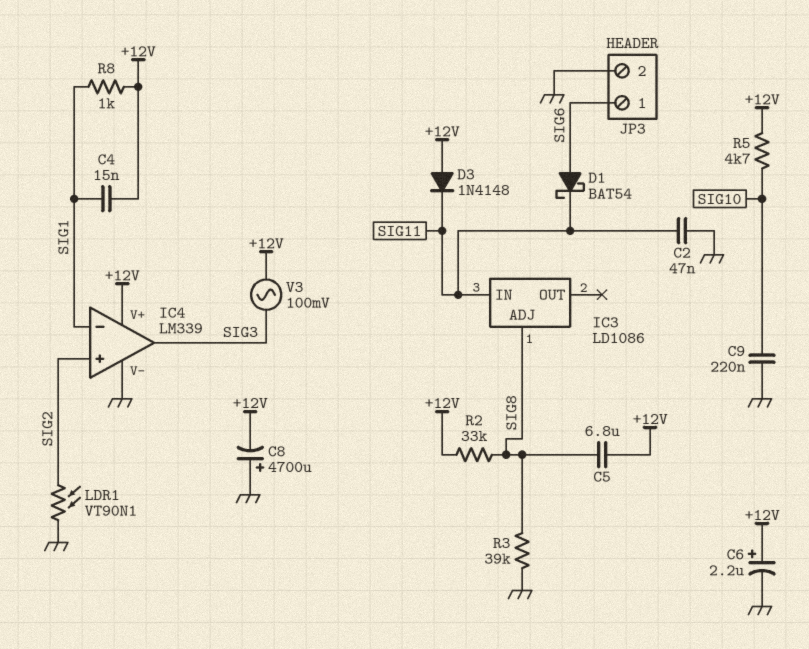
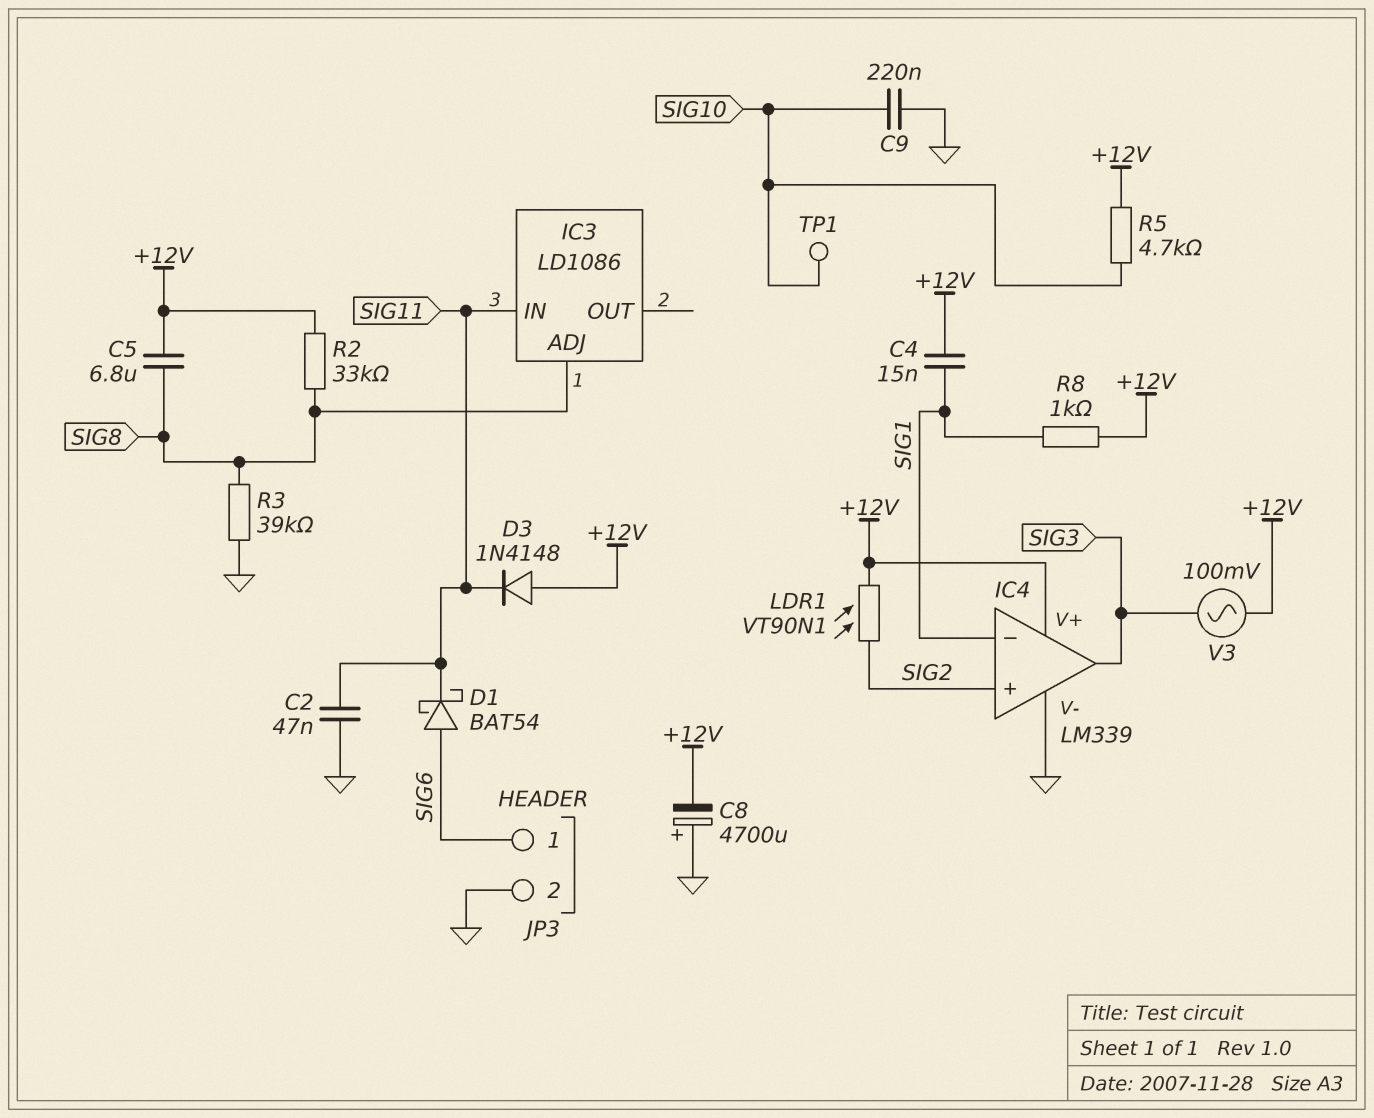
C6: 2.2uF (plus +12V, minus GND) -> none
LDR1: VT90N1 (GND, SIG2) -> VT90N1 (+12V, SIG2)
TP1: none -> test point (SIG10)

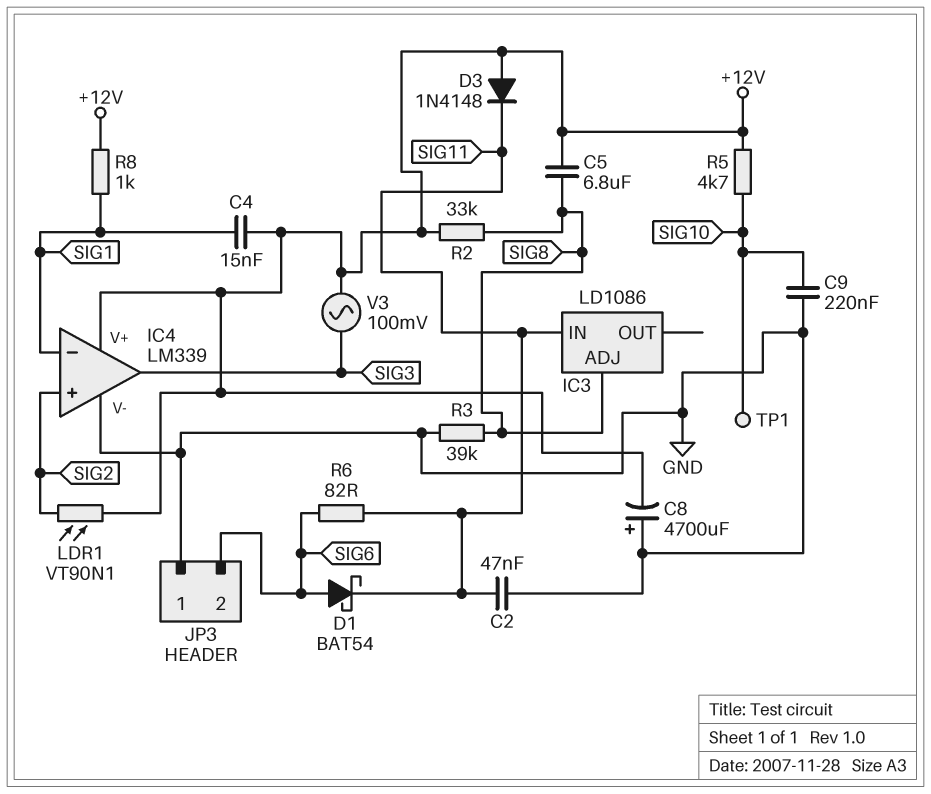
JP3 pin 1: SIG6 -> GND
JP3 pin 2: GND -> SIG6
R6: none -> 82 (SIG6, SIG11)

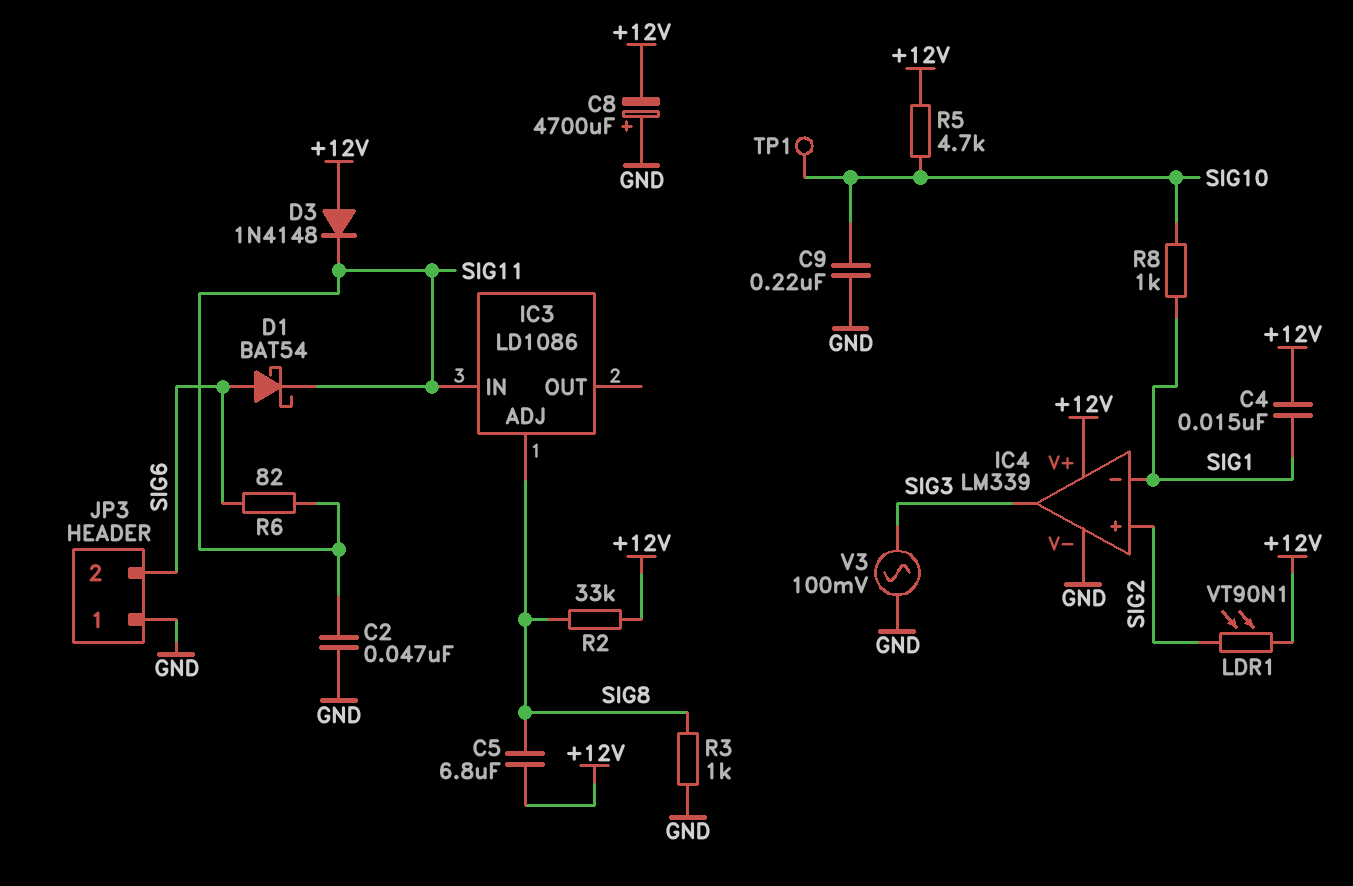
R3: 39k (GND, SIG8) -> 1k (GND, SIG8)
R8: 1k (+12V, SIG1) -> 1k (SIG1, SIG10)
V3: AC 100mV (+12V, SIG3) -> AC 100mV (GND, SIG3)

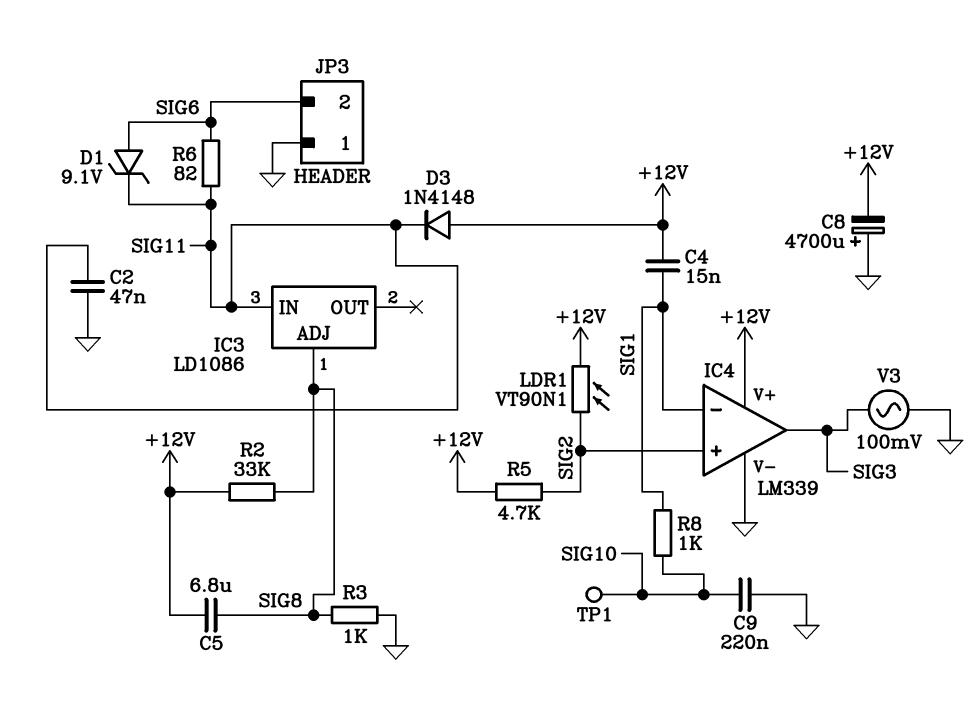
D1: schottky BAT54 (A SIG6, K SIG11) -> zener 9.1V (A SIG6, K SIG11)
R5: 4.7k (+12V, SIG10) -> 4.7k (+12V, SIG2)

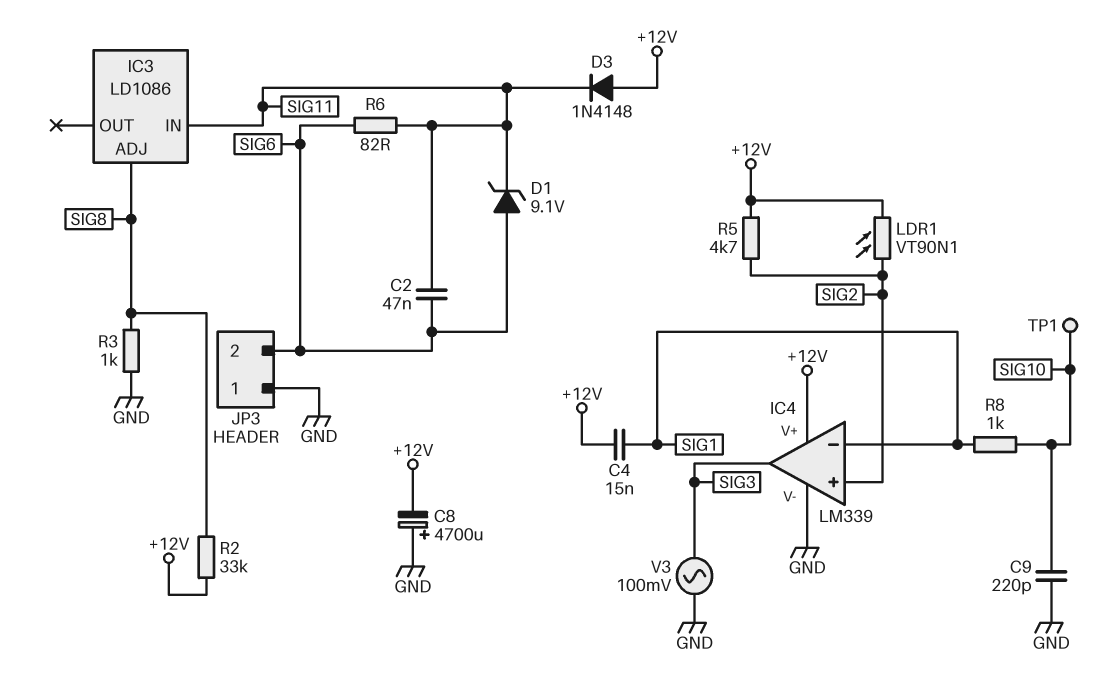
C2: 47nF (GND, SIG11) -> 47nF (SIG6, SIG11)
C5: 6.8uF (+12V, SIG8) -> none
C9: 220nF (GND, SIG10) -> 220pF (GND, SIG10)

